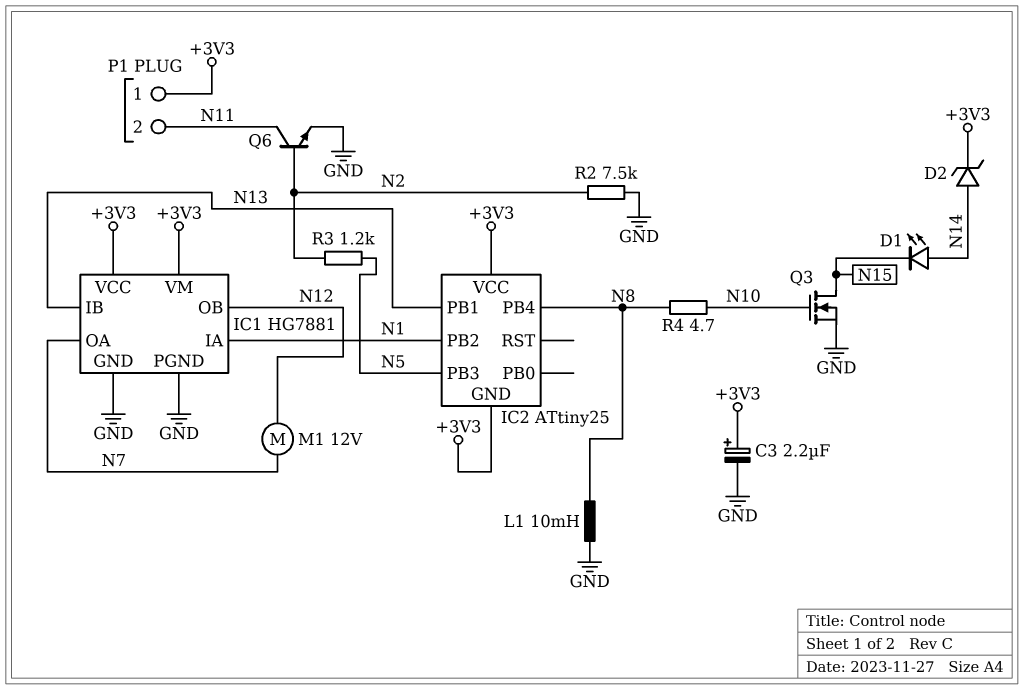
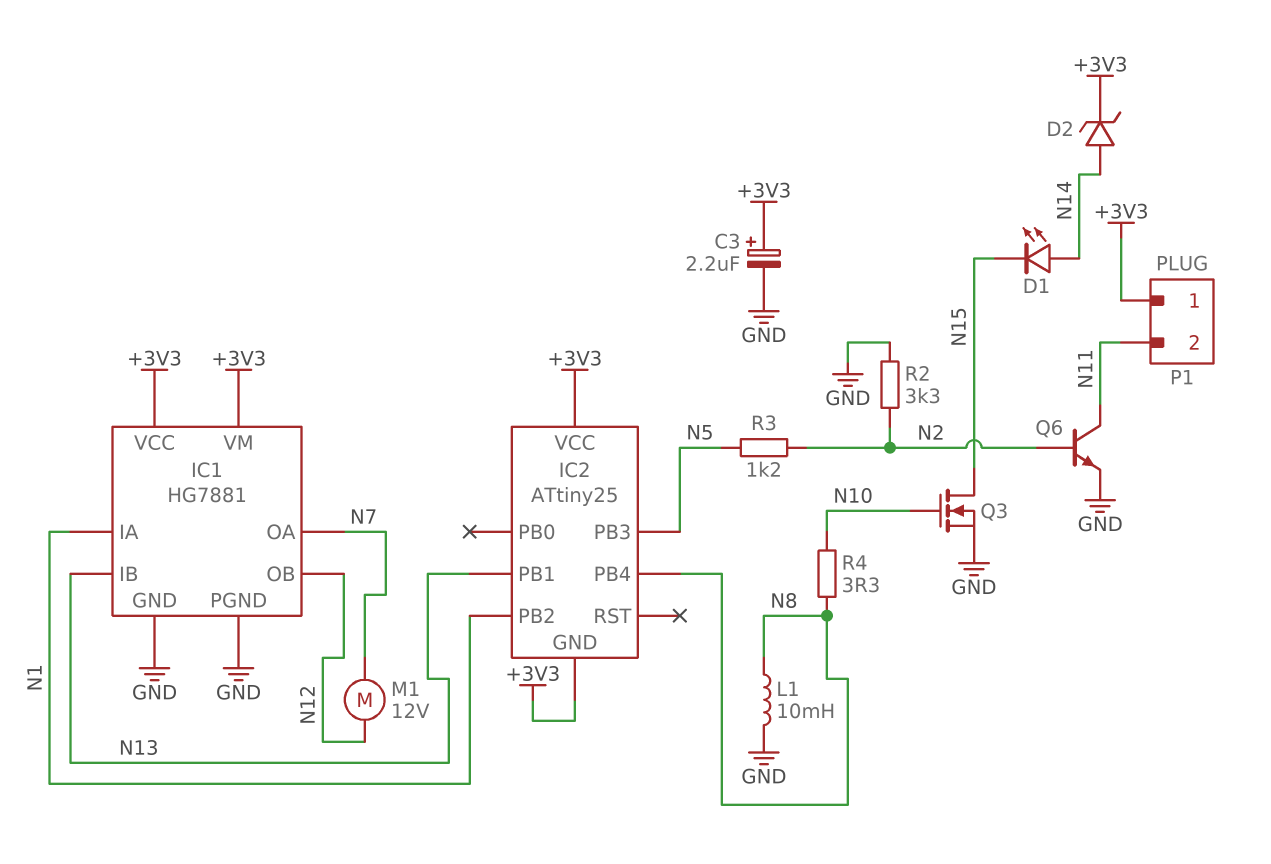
R2: 7.5k (GND, N2) -> 3.3k (GND, N2)
R4: 4.7 (N8, N10) -> 3.3 (N8, N10)

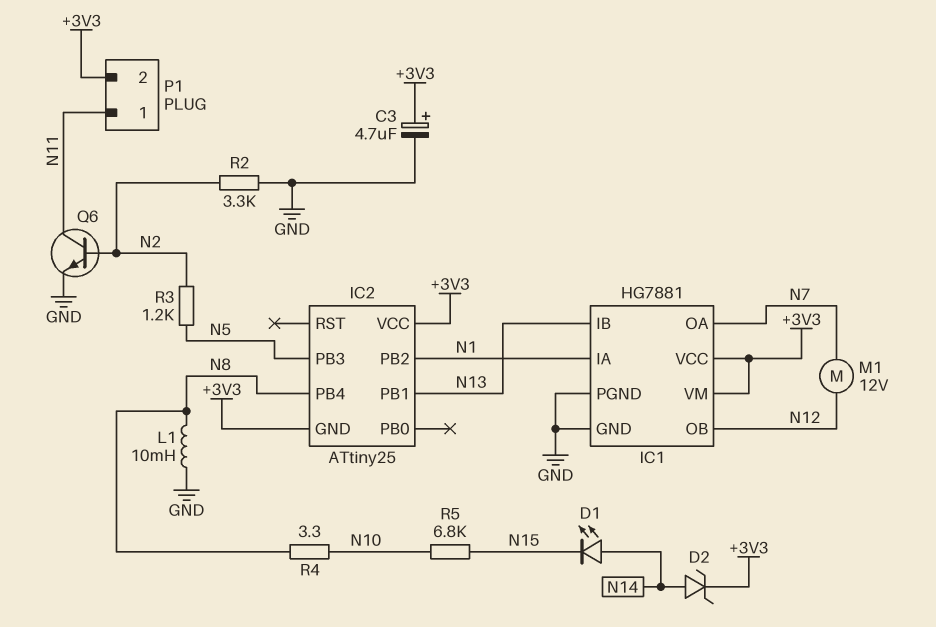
C3: 2.2uF (plus +3V3, minus GND) -> 4.7uF (plus +3V3, minus GND)
P1 pin 1: +3V3 -> N11
P1 pin 2: N11 -> +3V3
Q3: NMOS (G N10, D N15, S GND) -> none
R5: none -> 6.8k (N10, N15)

